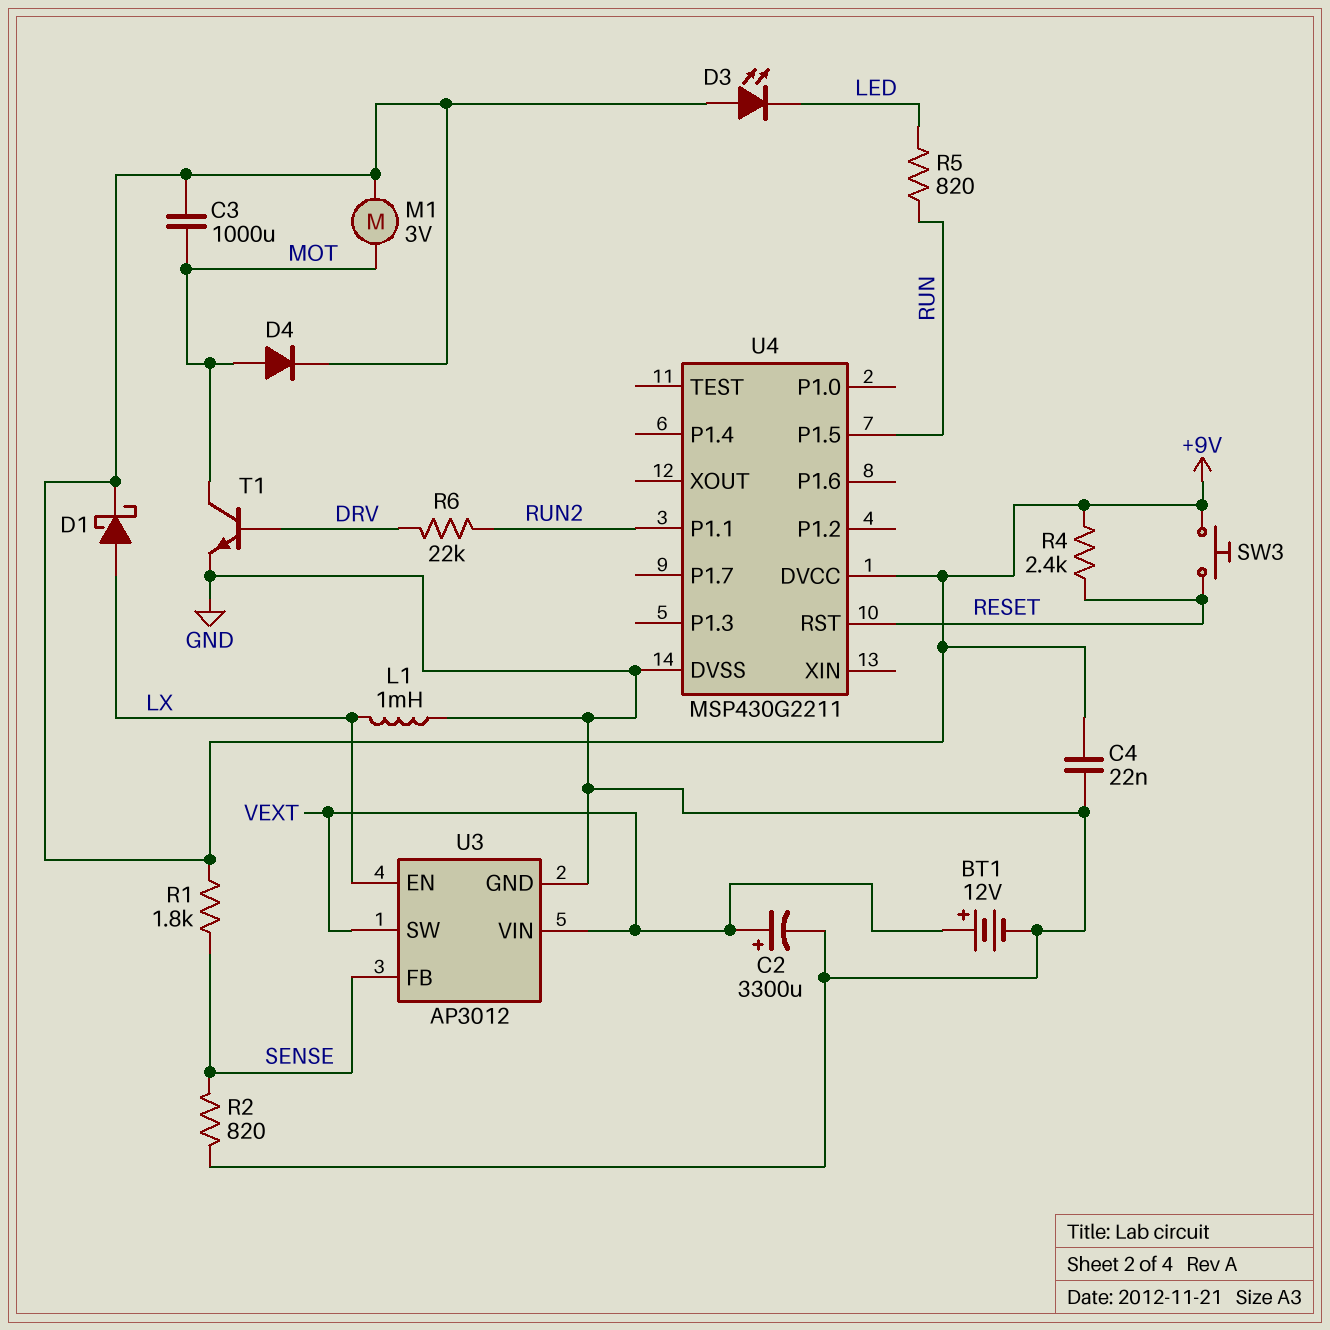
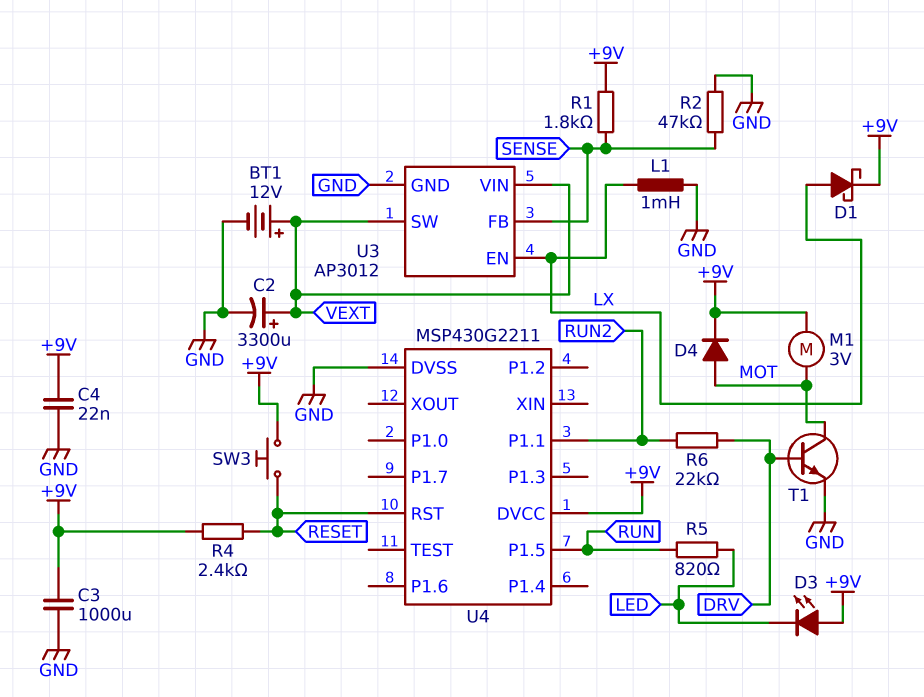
C3: 1000uF (+9V, MOT) -> 1000uF (+9V, GND)
R2: 820 (GND, SENSE) -> 47k (GND, SENSE)

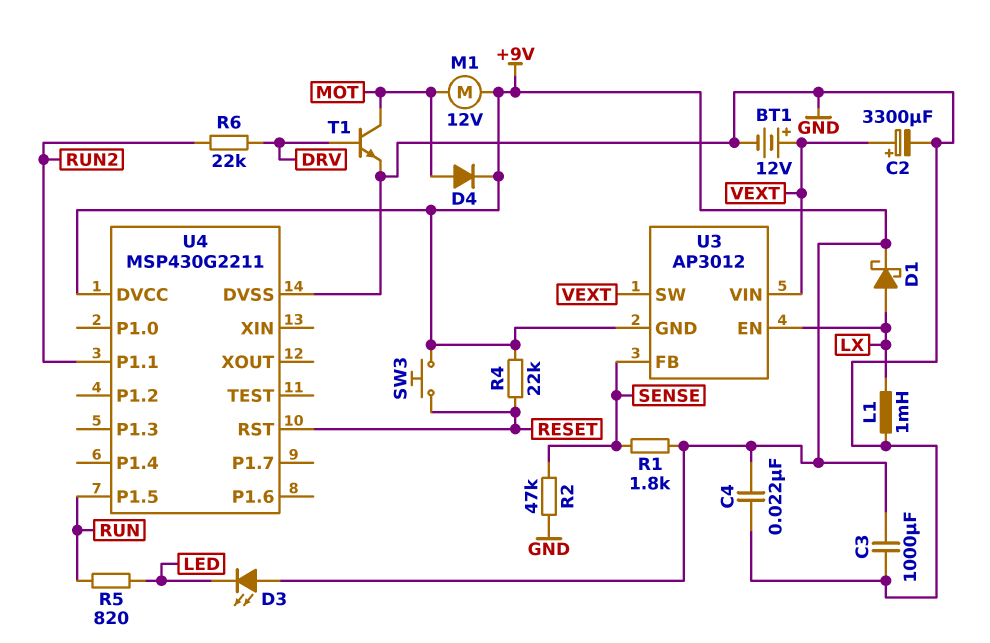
M1: motor 3V (+9V, MOT) -> motor 12V (+9V, MOT)
R4: 2.4k (+9V, RESET) -> 22k (+9V, RESET)
U3 pin GND: GND -> +9V

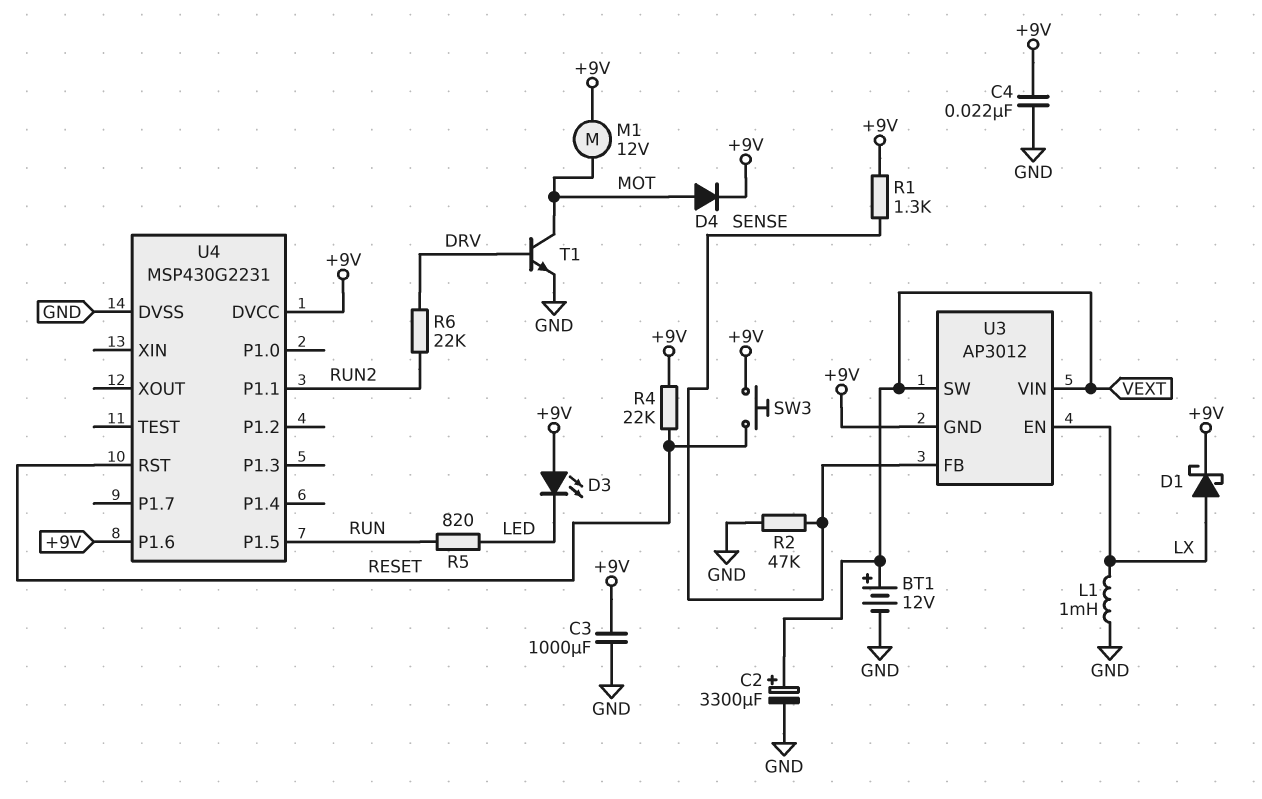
R1: 1.8k (+9V, SENSE) -> 1.3k (+9V, SENSE)
U4: MSP430G2211 -> MSP430G2231
U4 pin P1.6: none -> +9V

